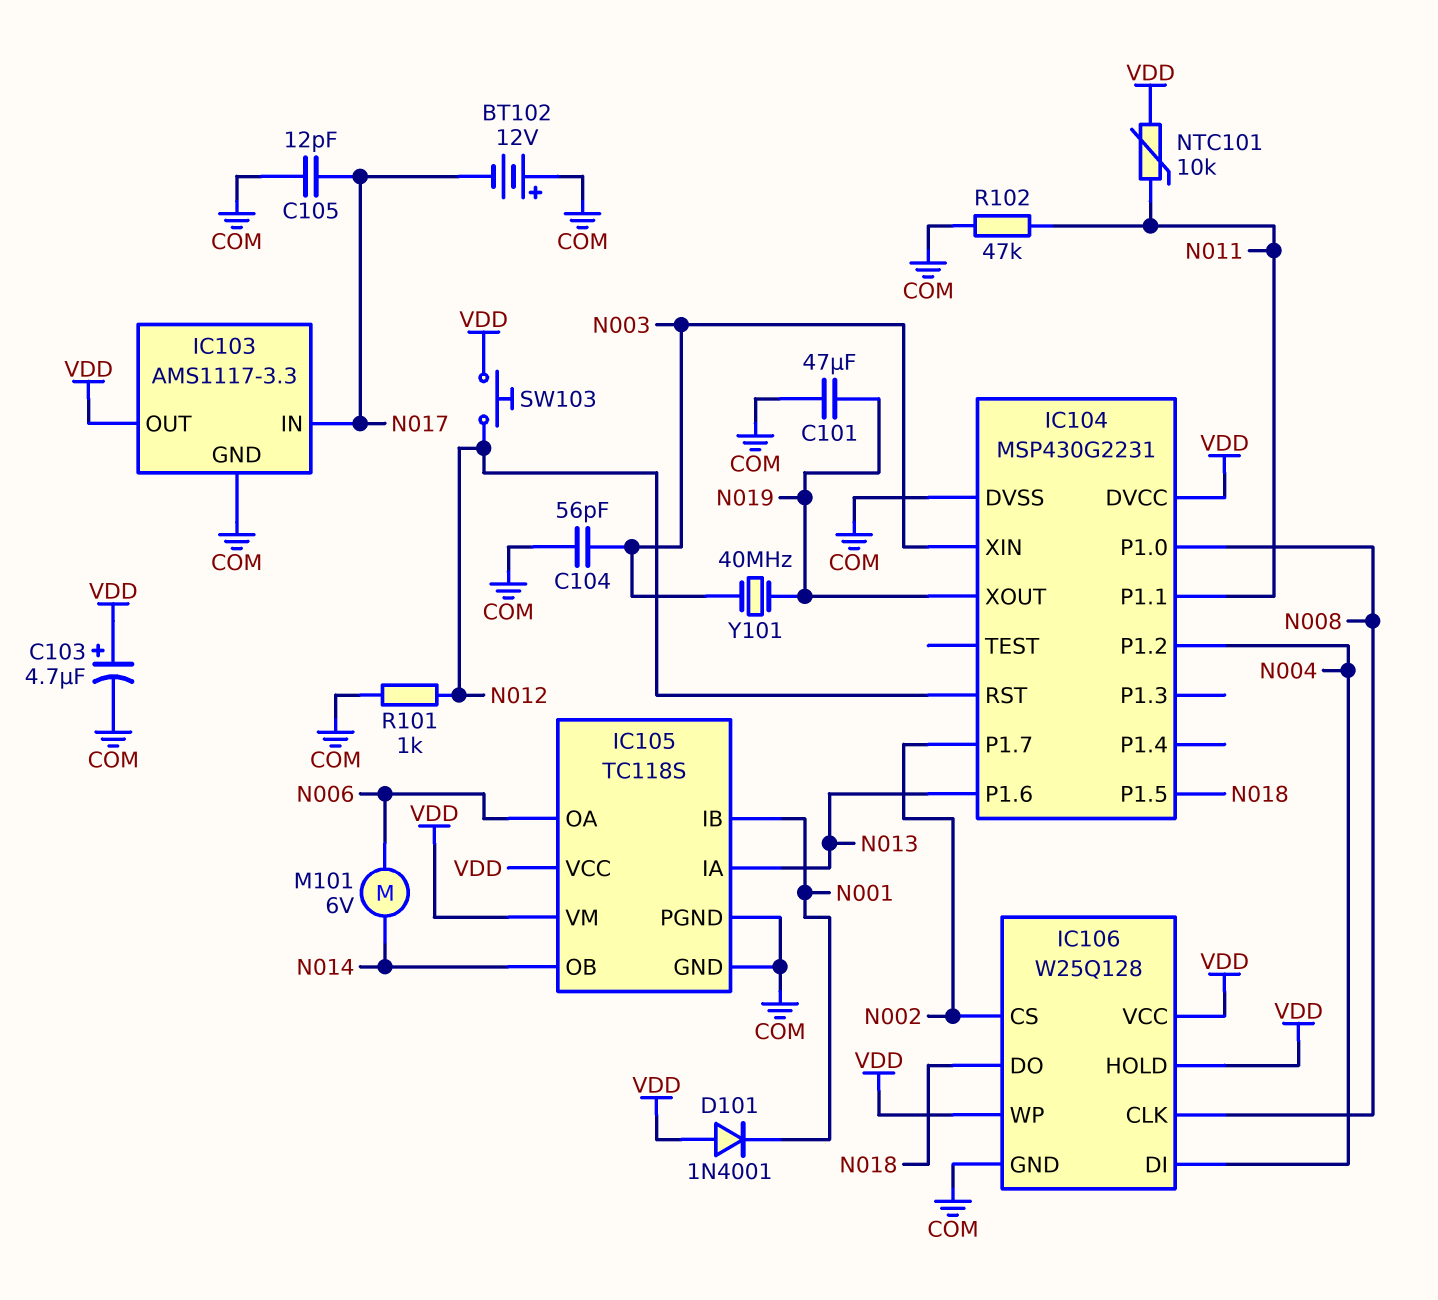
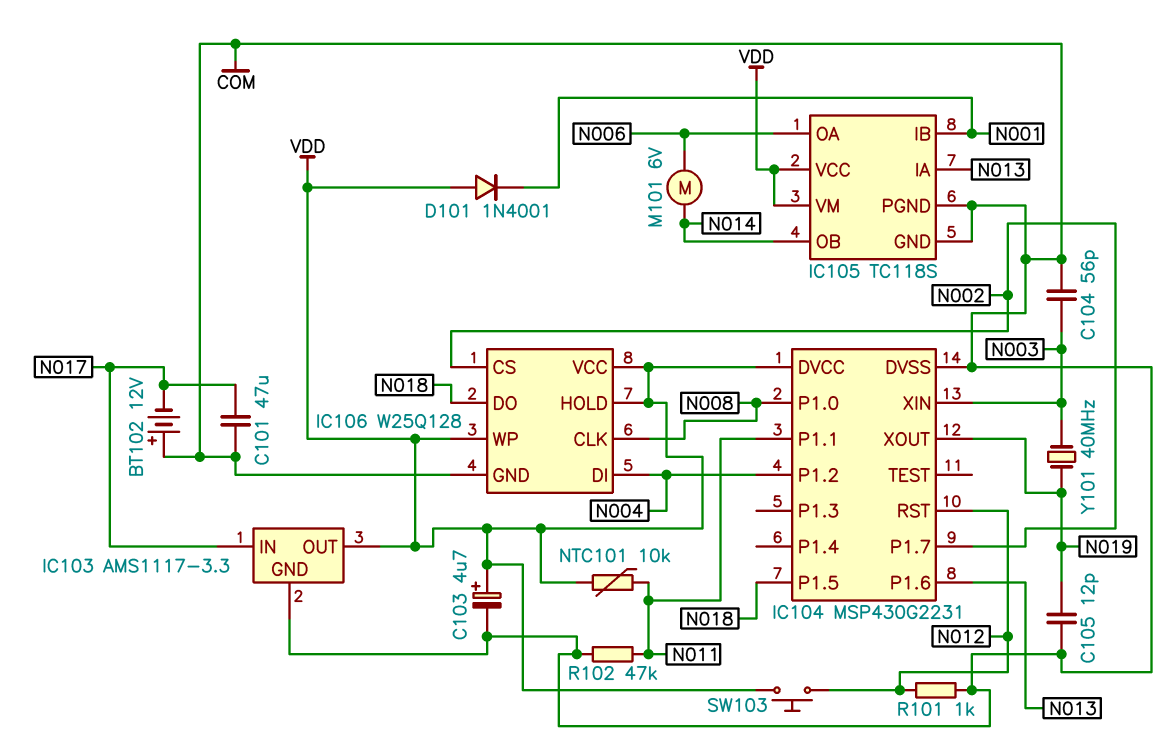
C101: 47uF (COM, N019) -> 47uF (COM, N017)
C105: 12pF (COM, N017) -> 12pF (COM, N019)

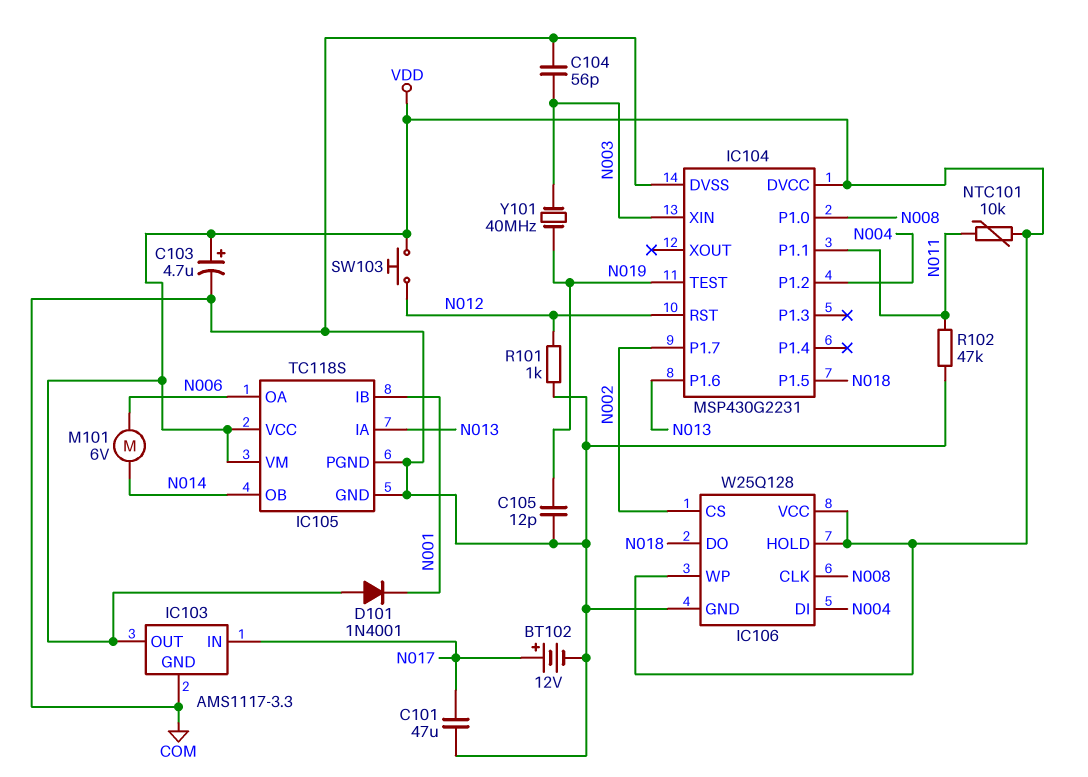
BT102: 12V (plus COM, minus N017) -> 12V (plus N017, minus COM)
IC104 pin TEST: none -> N019
IC104 pin XOUT: N019 -> none

